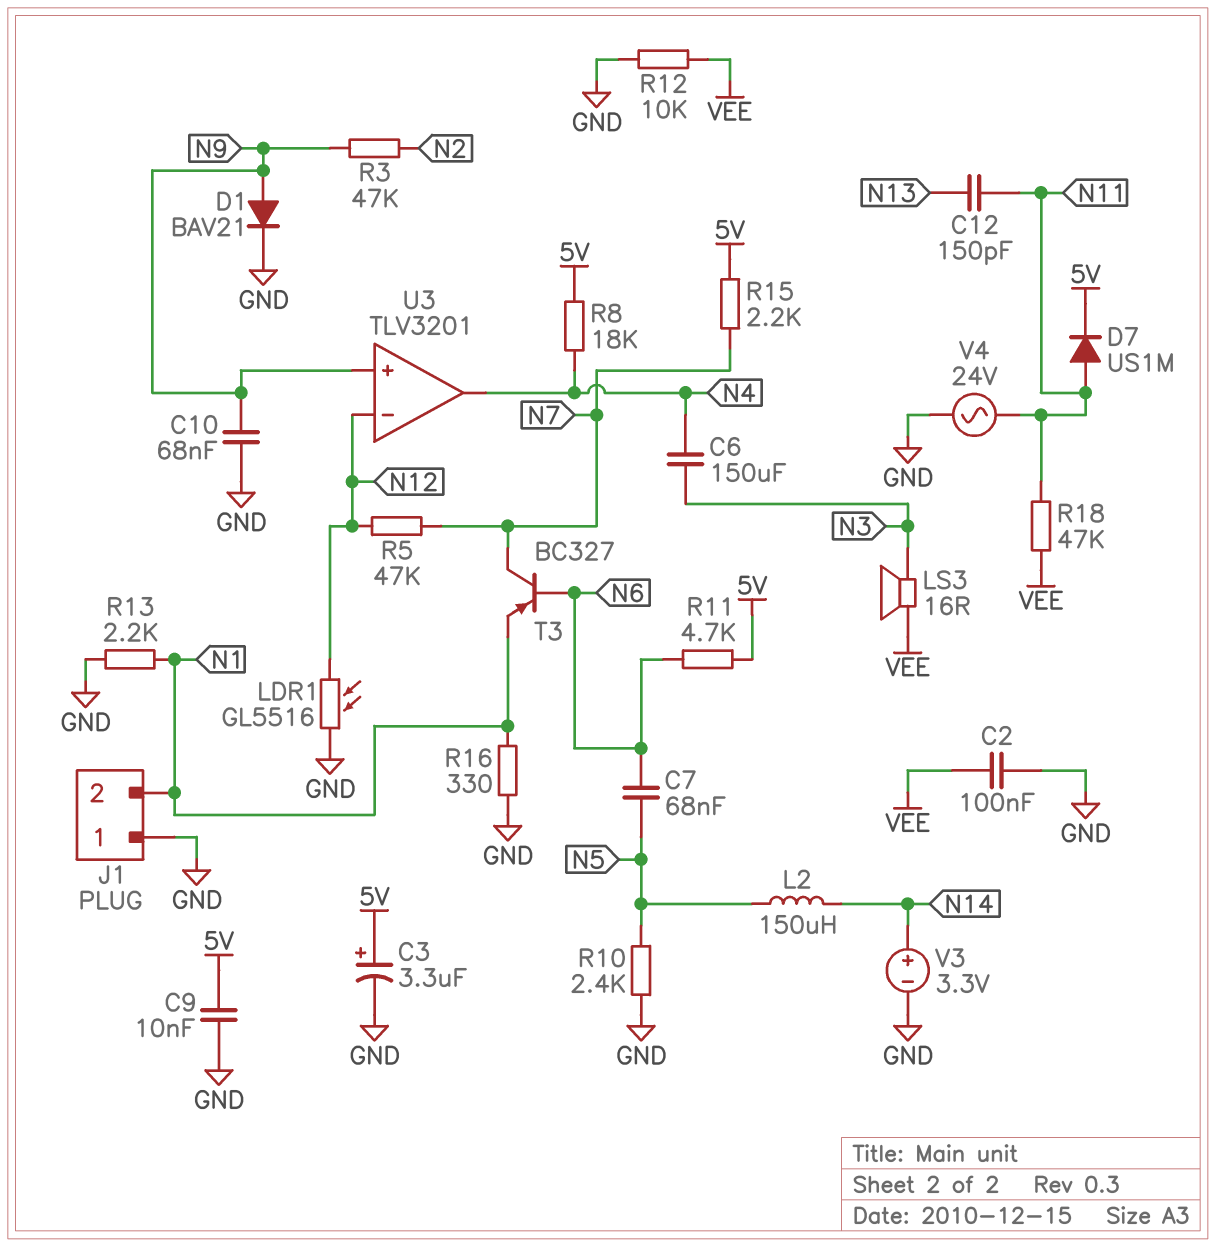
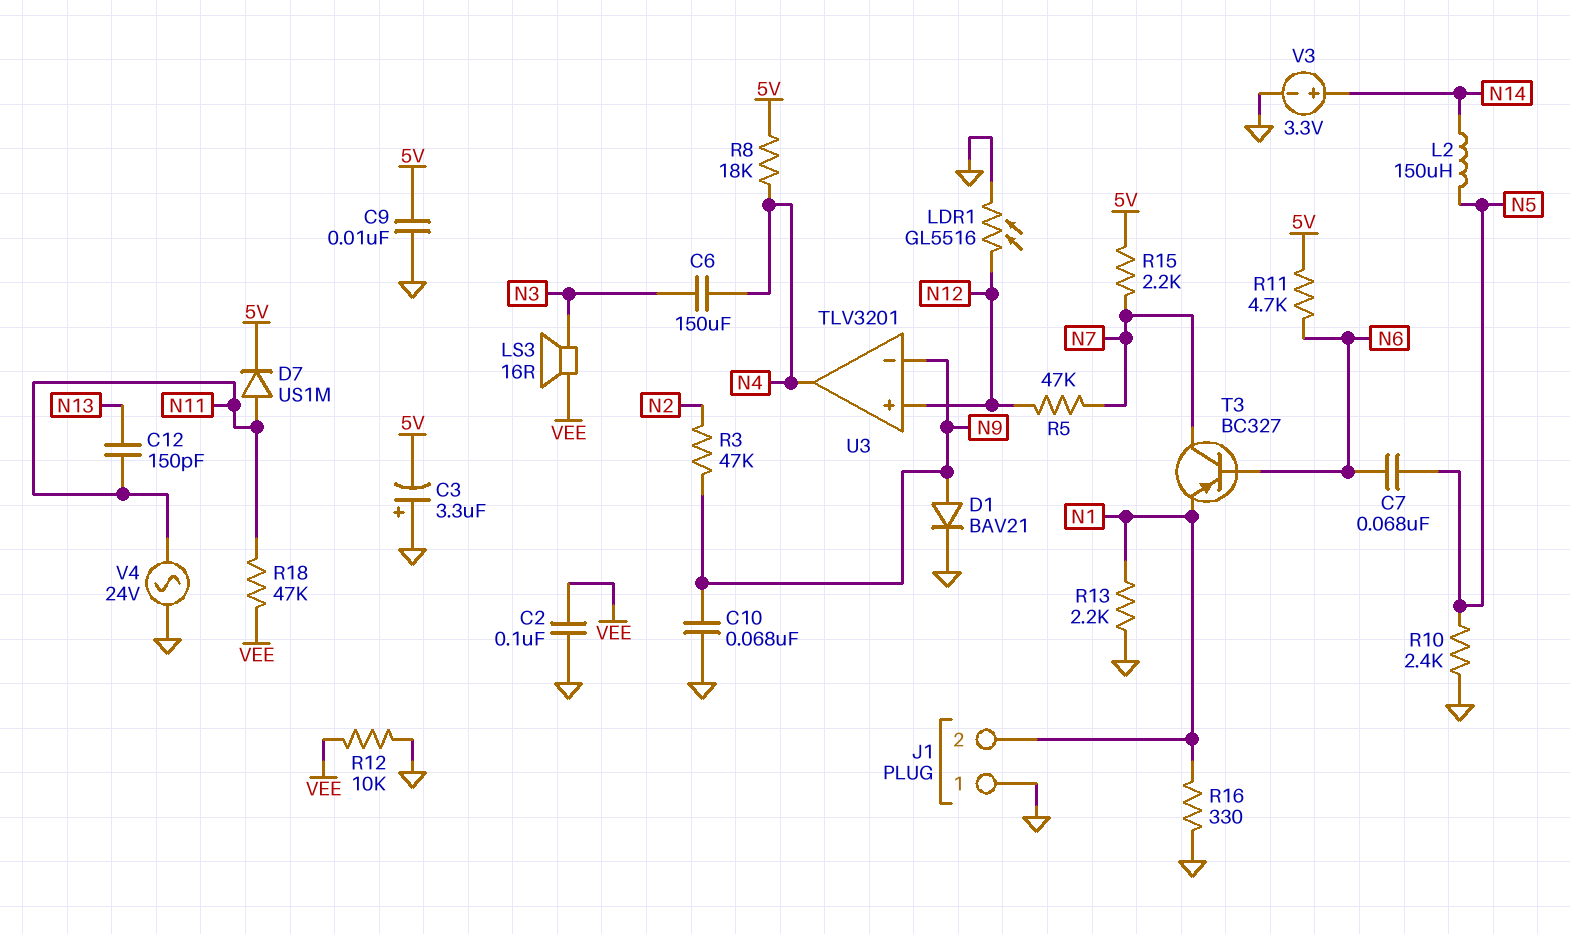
C3: 3.3uF (plus 5V, minus GND) -> 3.3uF (plus GND, minus 5V)
U3 pin in+: N9 -> N12
U3 pin in-: N12 -> N9

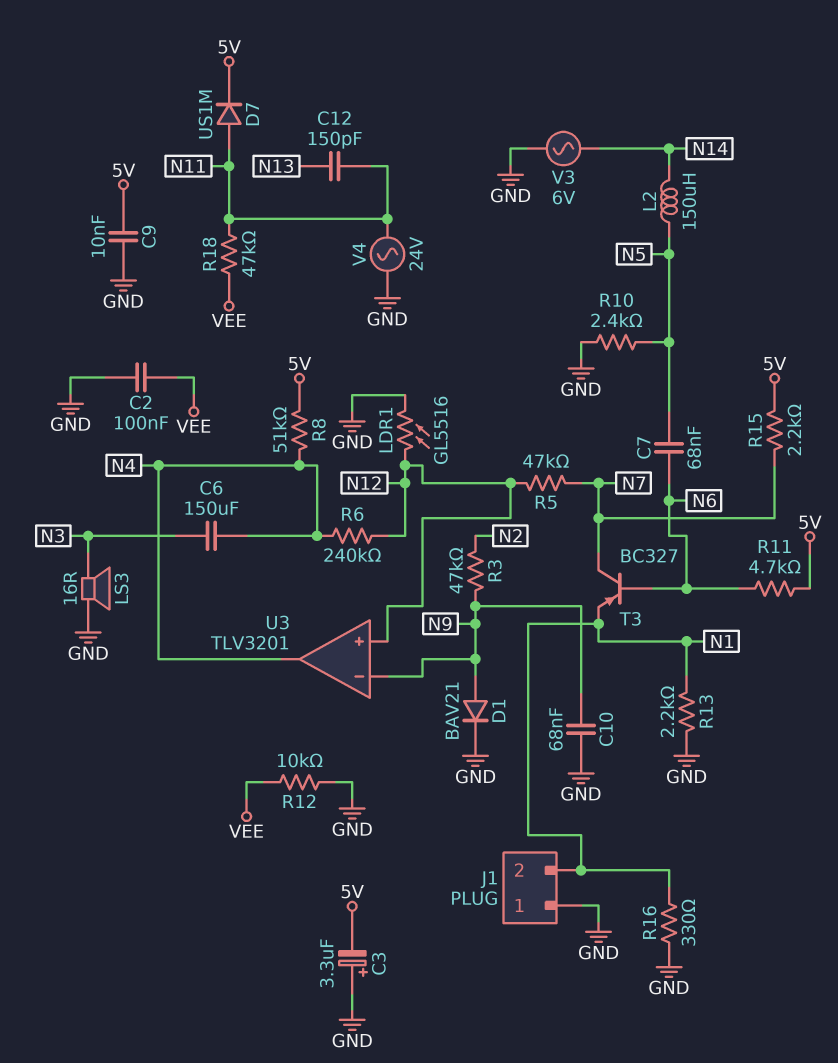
LS3: speaker 16R (N3, VEE) -> speaker 16R (GND, N3)
R6: none -> 240k (N4, N12)
R8: 18k (5V, N4) -> 51k (5V, N4)
V3: 3.3V (plus N14, minus GND) -> AC 6V (GND, N14)

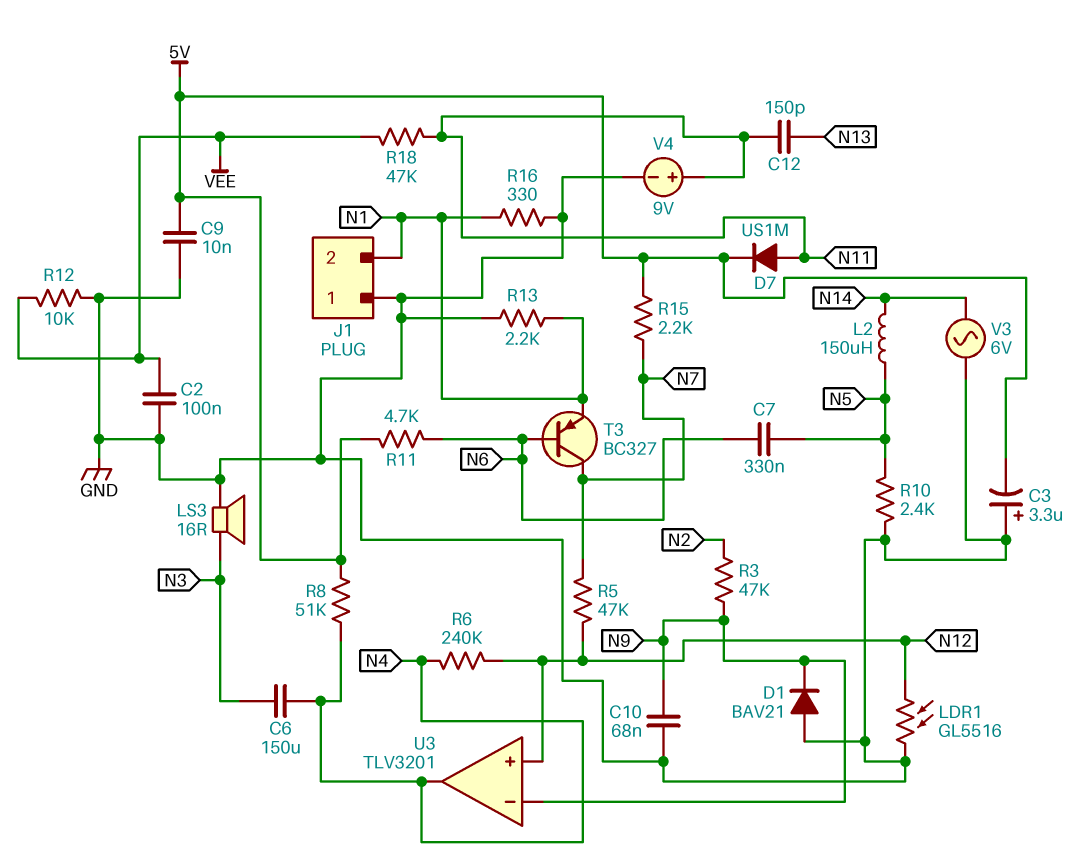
C7: 68nF (N5, N6) -> 330nF (N5, N6)
D1: diode BAV21 (A N9, K GND) -> diode BAV21 (A GND, K N9)
V4: AC 24V (GND, N11) -> 9V (plus N11, minus GND)

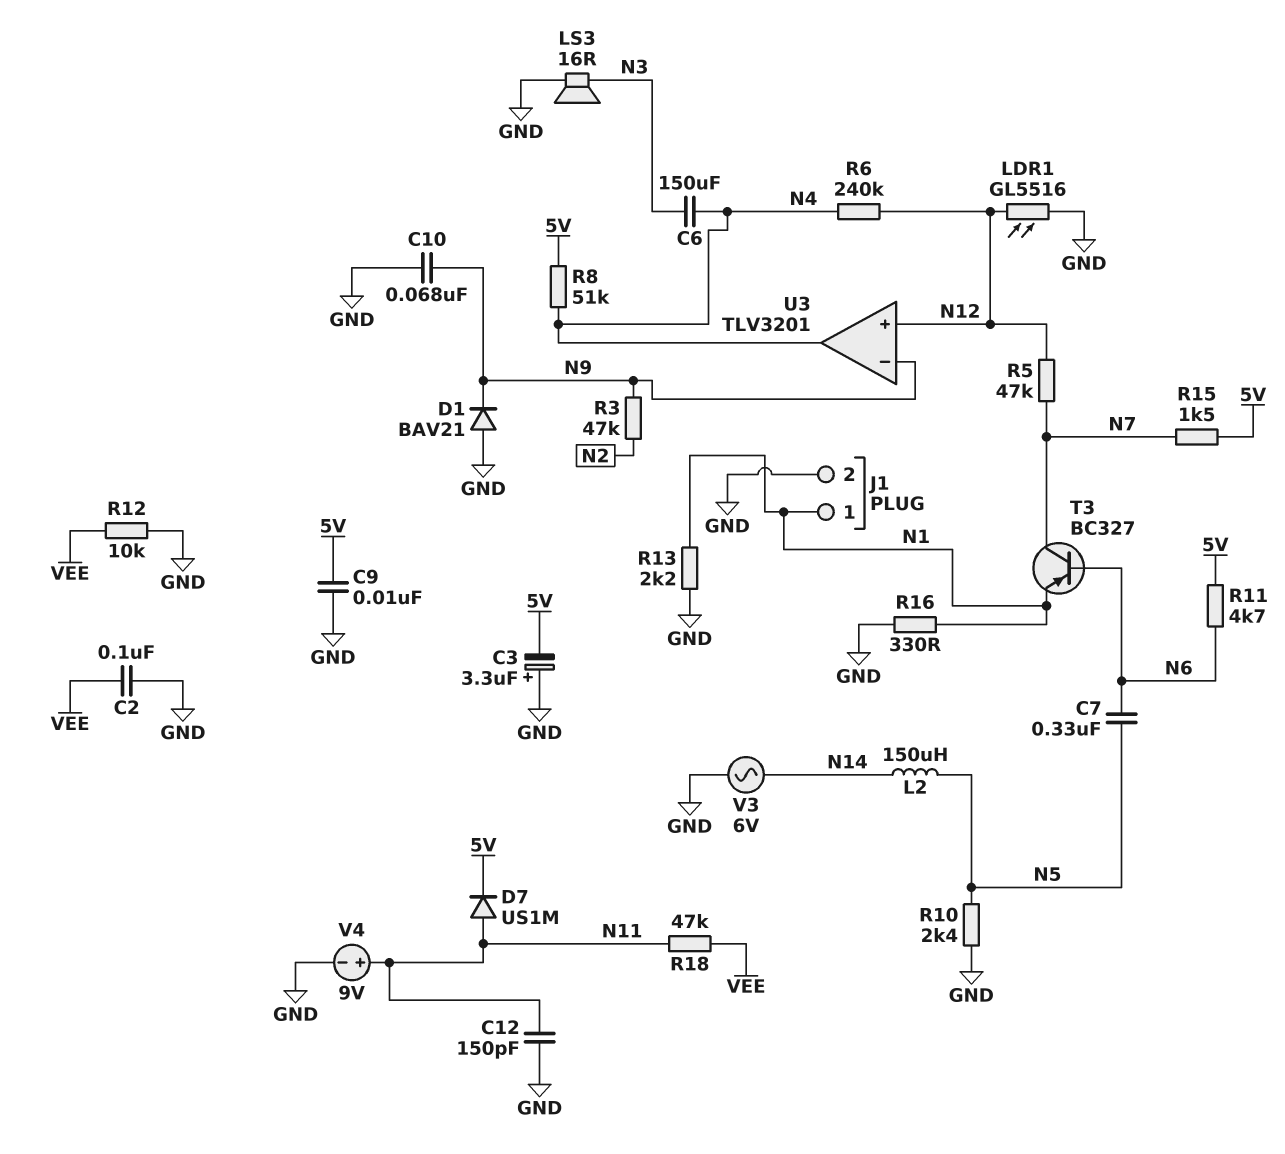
C12: 150pF (N11, N13) -> 150pF (GND, N11)
J1 pin 1: GND -> N1
J1 pin 2: N1 -> GND
R15: 2.2k (5V, N7) -> 1.5k (5V, N7)

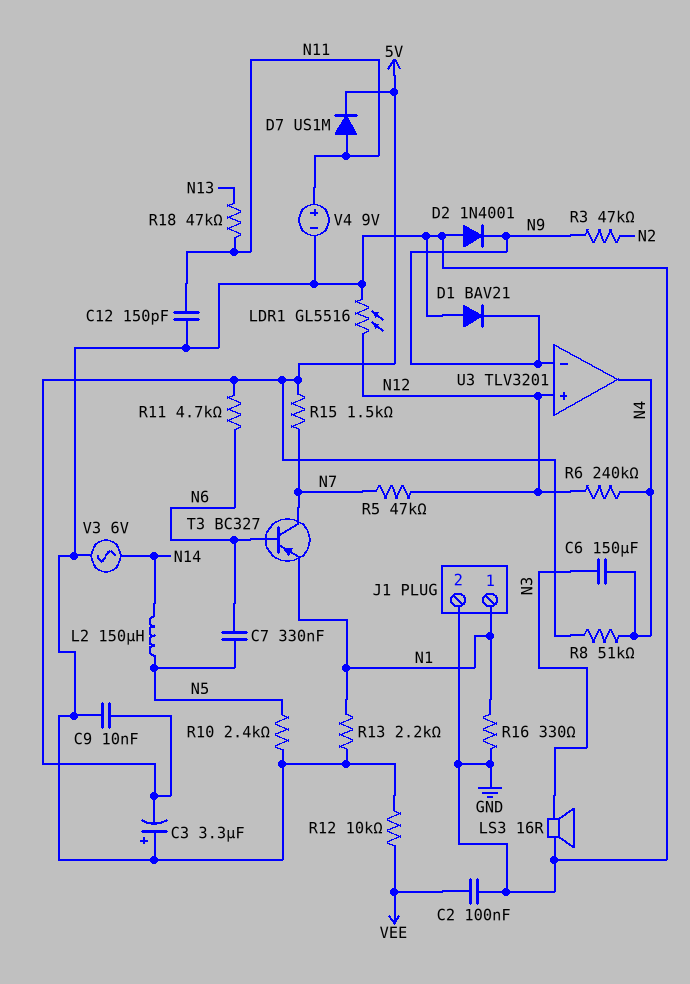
C10: 68nF (GND, N9) -> none
D2: none -> diode 1N4001 (A GND, K N9)
R18: 47k (N11, VEE) -> 47k (N11, N13)

